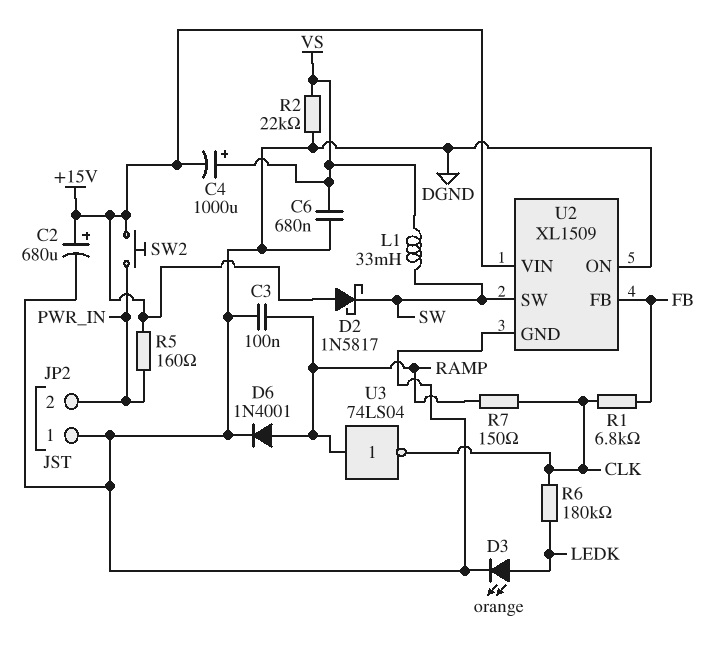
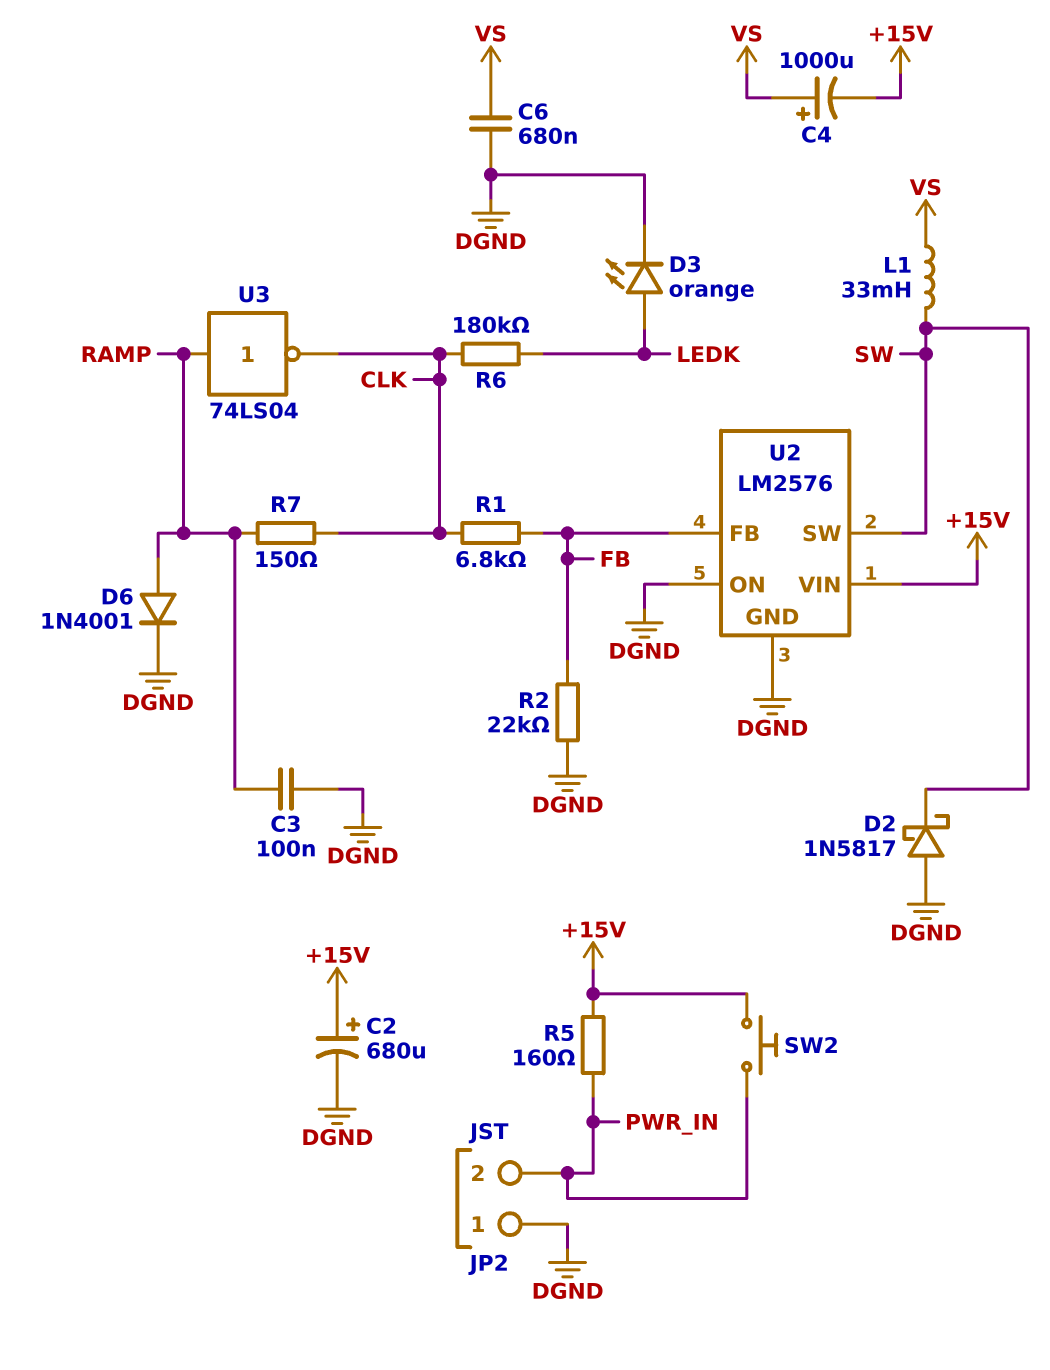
D2: schottky 1N5817 (A +15V, K SW) -> schottky 1N5817 (A DGND, K SW)
R2: 22k (DGND, VS) -> 22k (DGND, FB)
U2: XL1509 -> LM2576

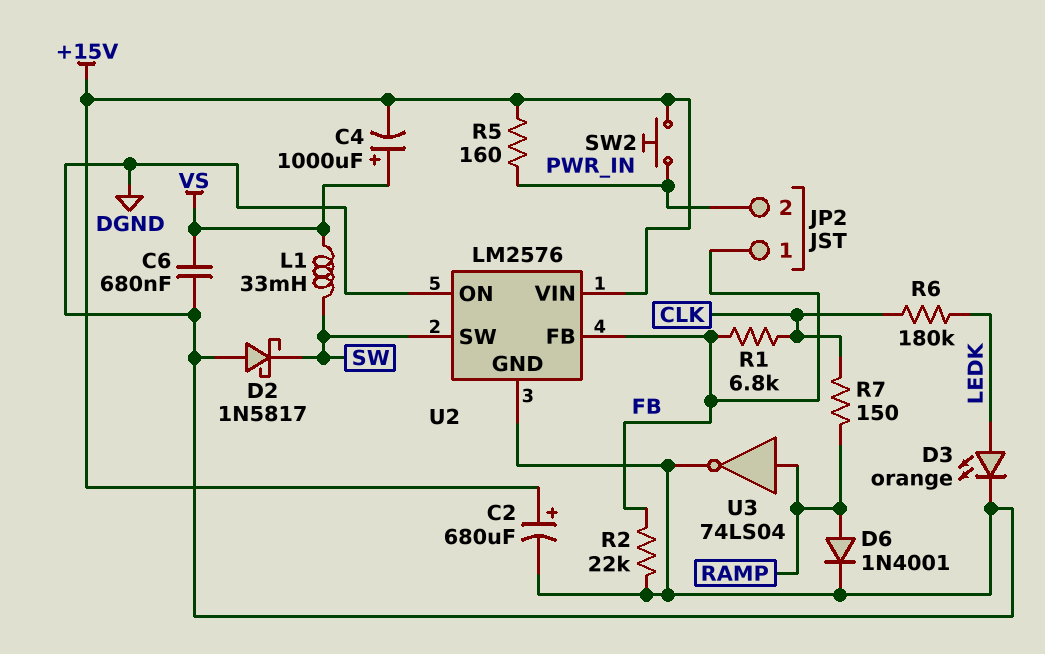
C3: 100nF (DGND, RAMP) -> none
JP2 pin 1: DGND -> FB
U3: NOT 74LS04 (in RAMP, out CLK) -> NOT 74LS04 (in RAMP, out DGND)

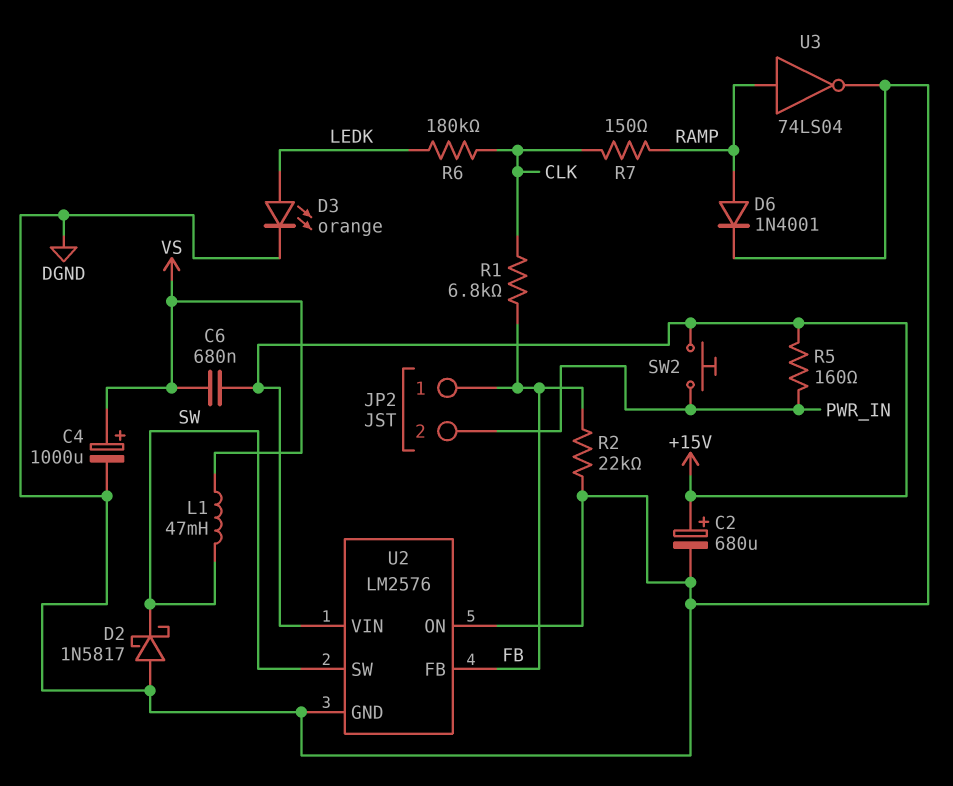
C4: 1000uF (plus VS, minus +15V) -> 1000uF (plus VS, minus DGND)
C6: 680nF (DGND, VS) -> 680nF (+15V, VS)
L1: 33mH (SW, VS) -> 47mH (SW, VS)

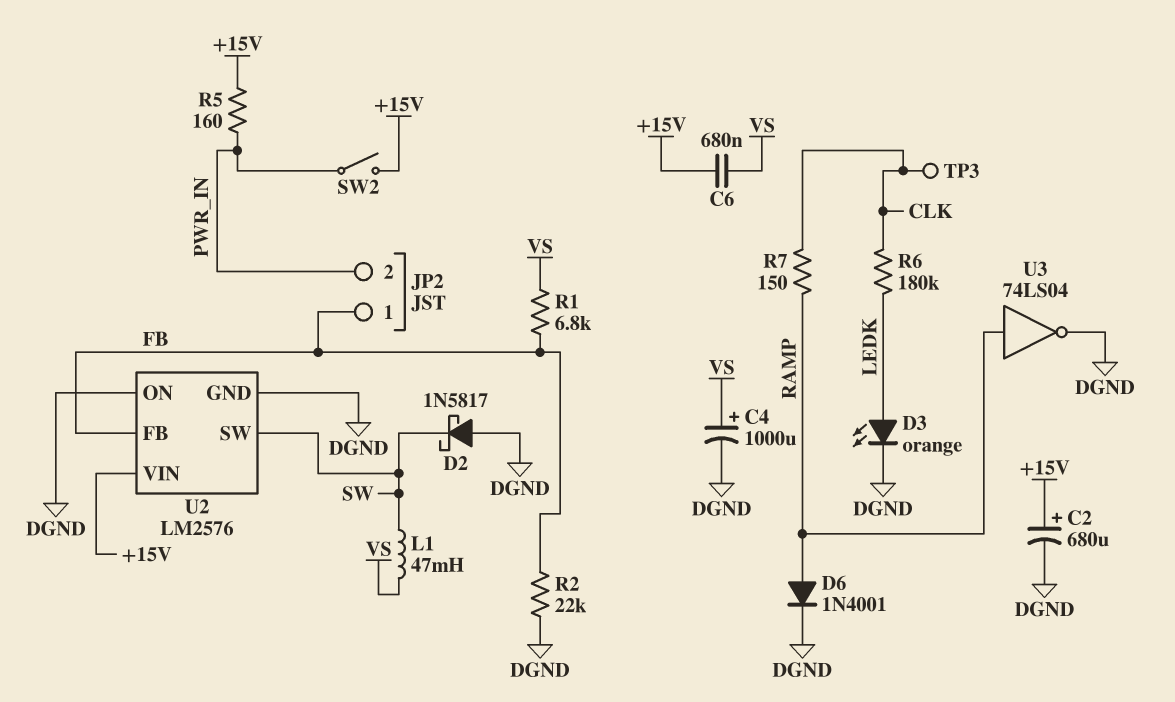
R1: 6.8k (CLK, FB) -> 6.8k (FB, VS)
SW2: button (+15V, PWR_IN) -> switch (+15V, PWR_IN)
TP3: none -> test point (CLK)

